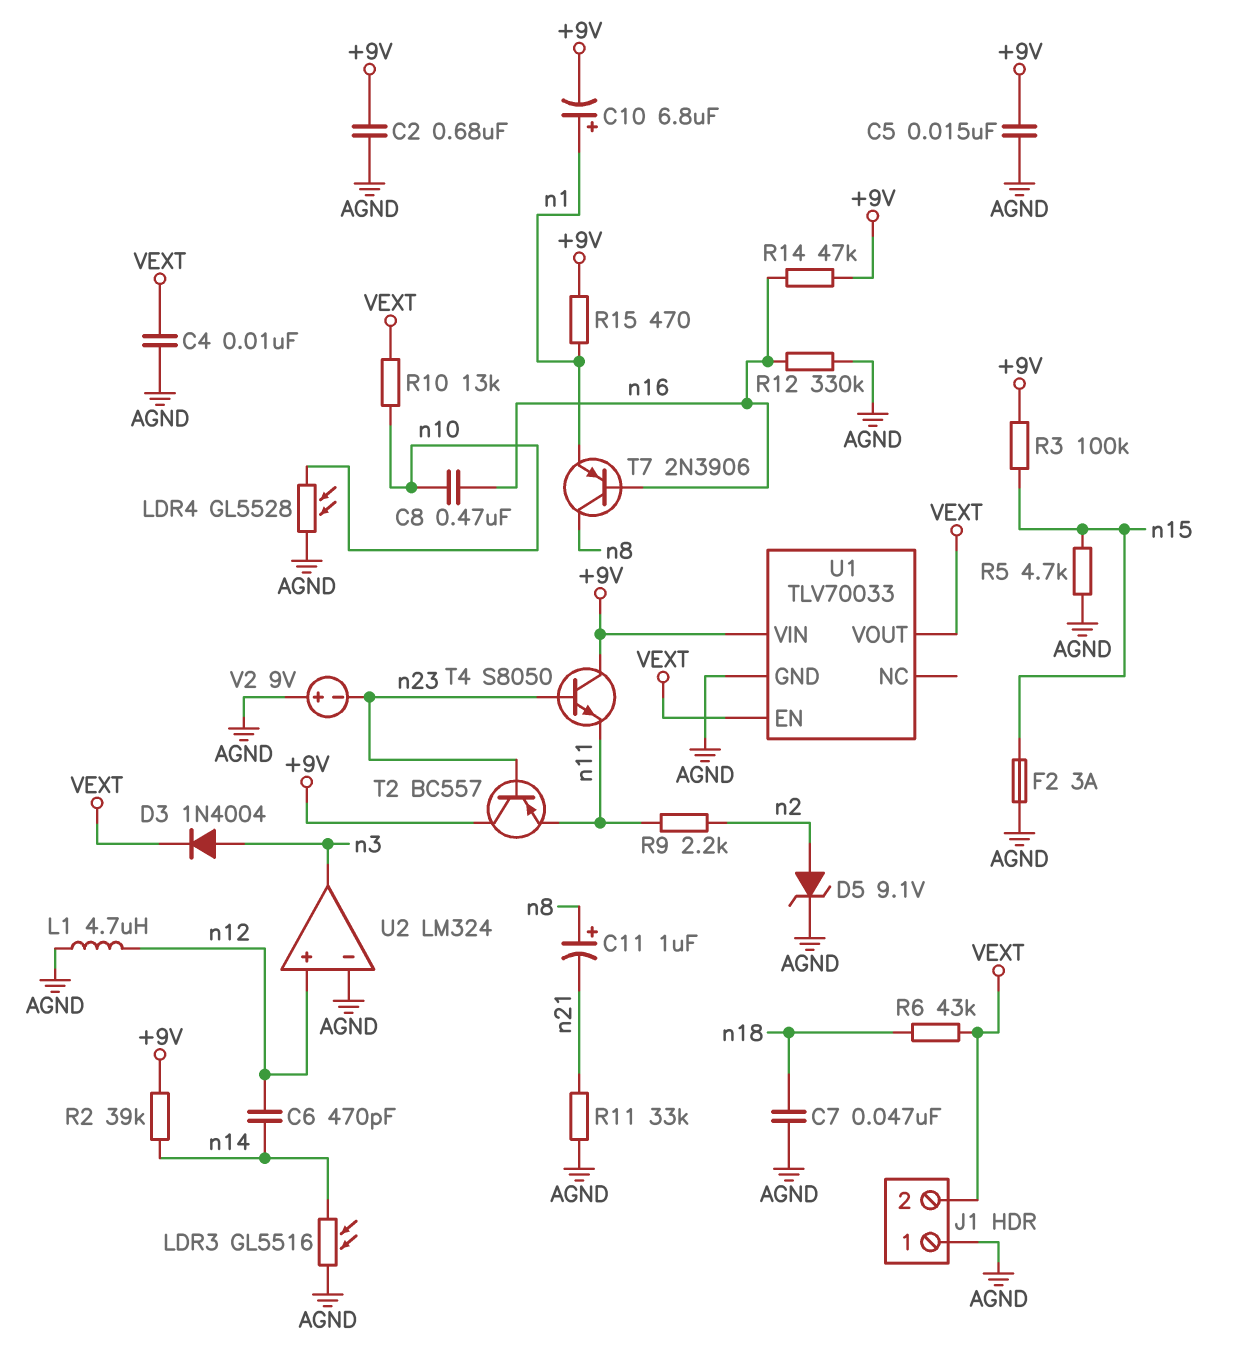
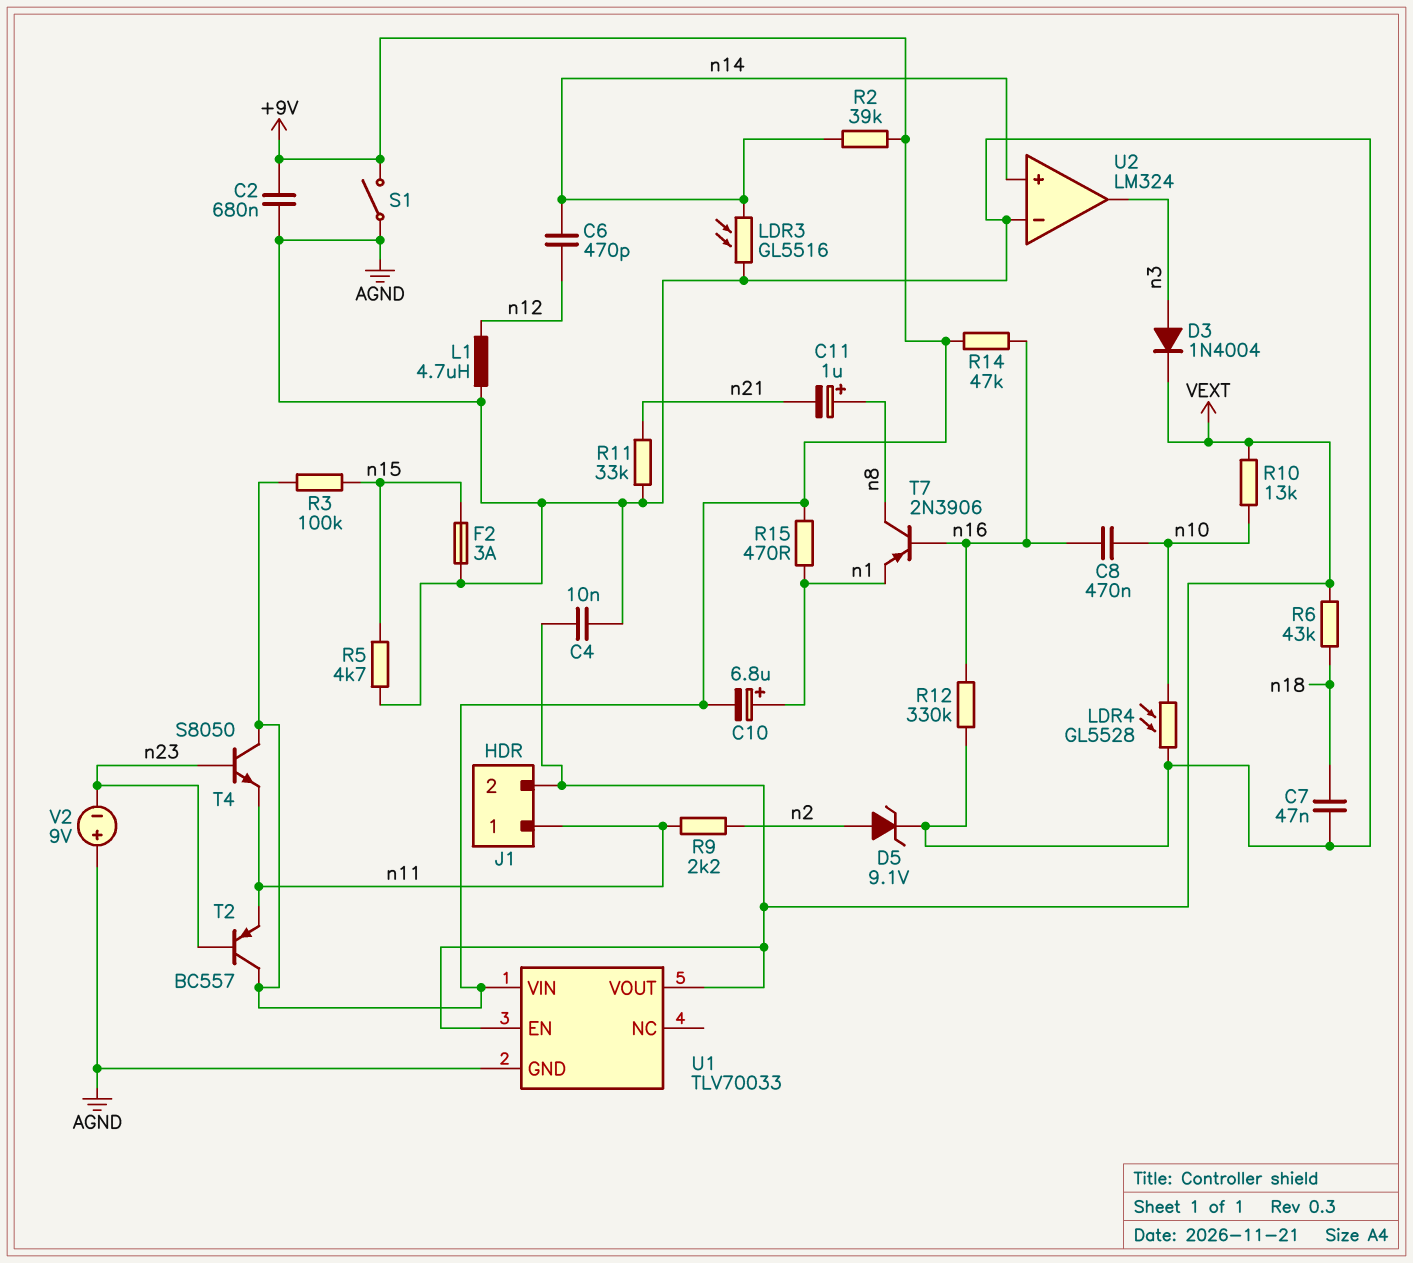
C5: 15nF (+9V, AGND) -> none
J1 pin 1: AGND -> n11
S1: none -> switch (+9V, AGND)
U2 pin in+: n12 -> n14

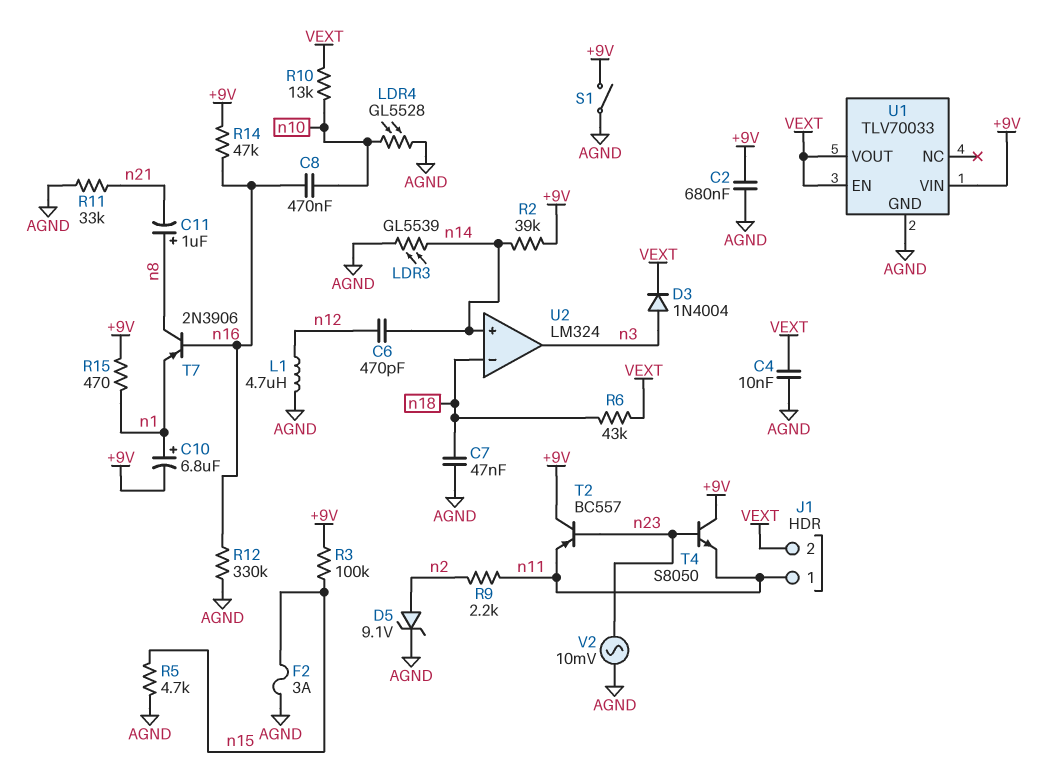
LDR3: GL5516 (AGND, n14) -> GL5539 (AGND, n14)
U2 pin in-: AGND -> n18
V2: 9V (plus AGND, minus n23) -> AC 10mV (AGND, n23)

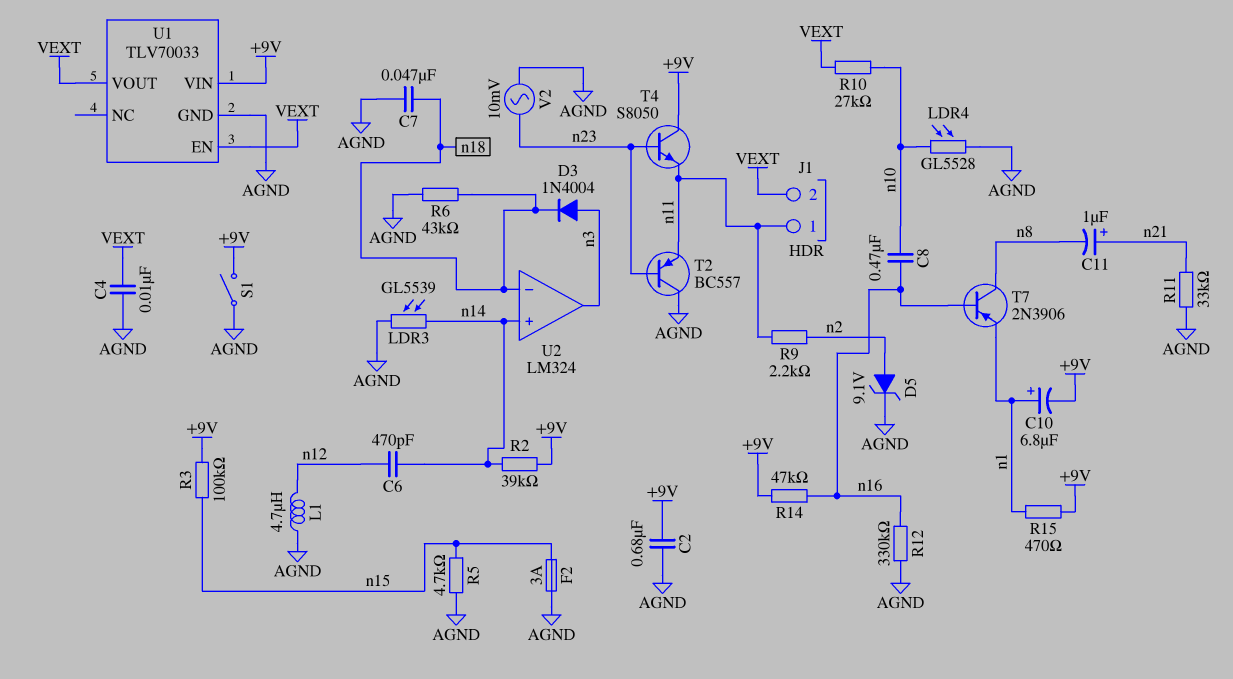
C11: 1uF (plus n8, minus n21) -> 1uF (plus n21, minus n8)
D3: diode 1N4004 (A n3, K VEXT) -> diode 1N4004 (A n3, K n18)
R6: 43k (VEXT, n18) -> 43k (AGND, n18)
R10: 13k (VEXT, n10) -> 27k (VEXT, n10)
T2: PNP BC557 (B n23, C +9V, E n11) -> PNP BC557 (B n23, C AGND, E n11)

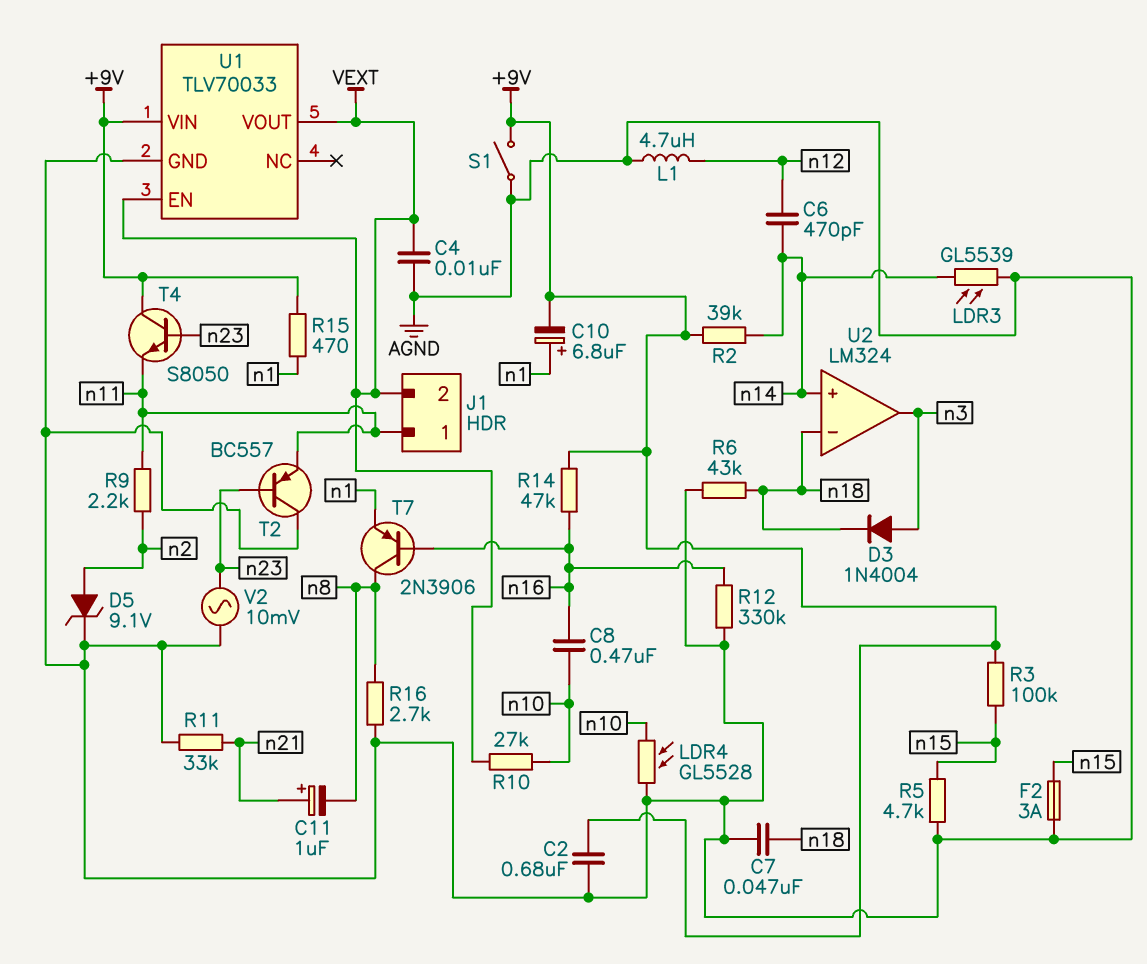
R16: none -> 2.7k (AGND, n8)

